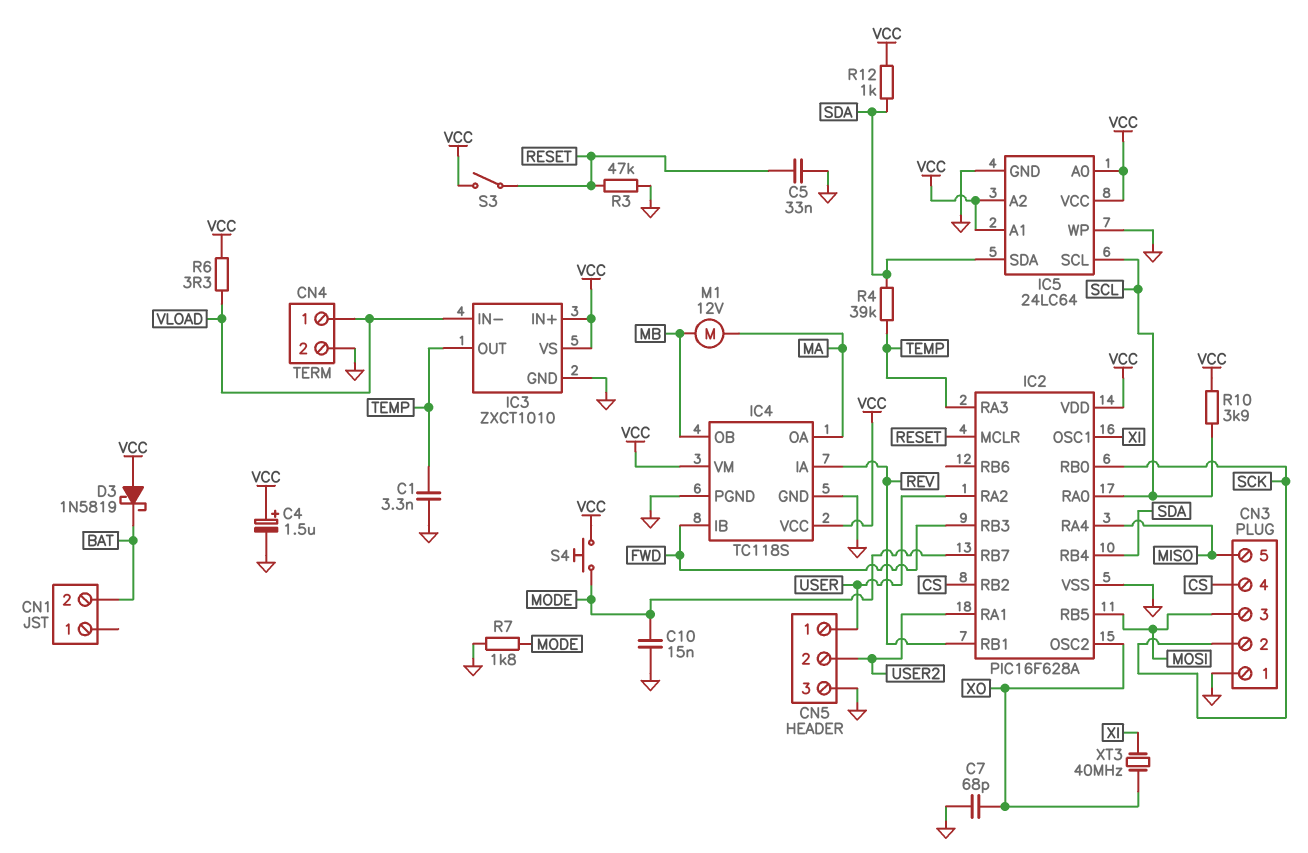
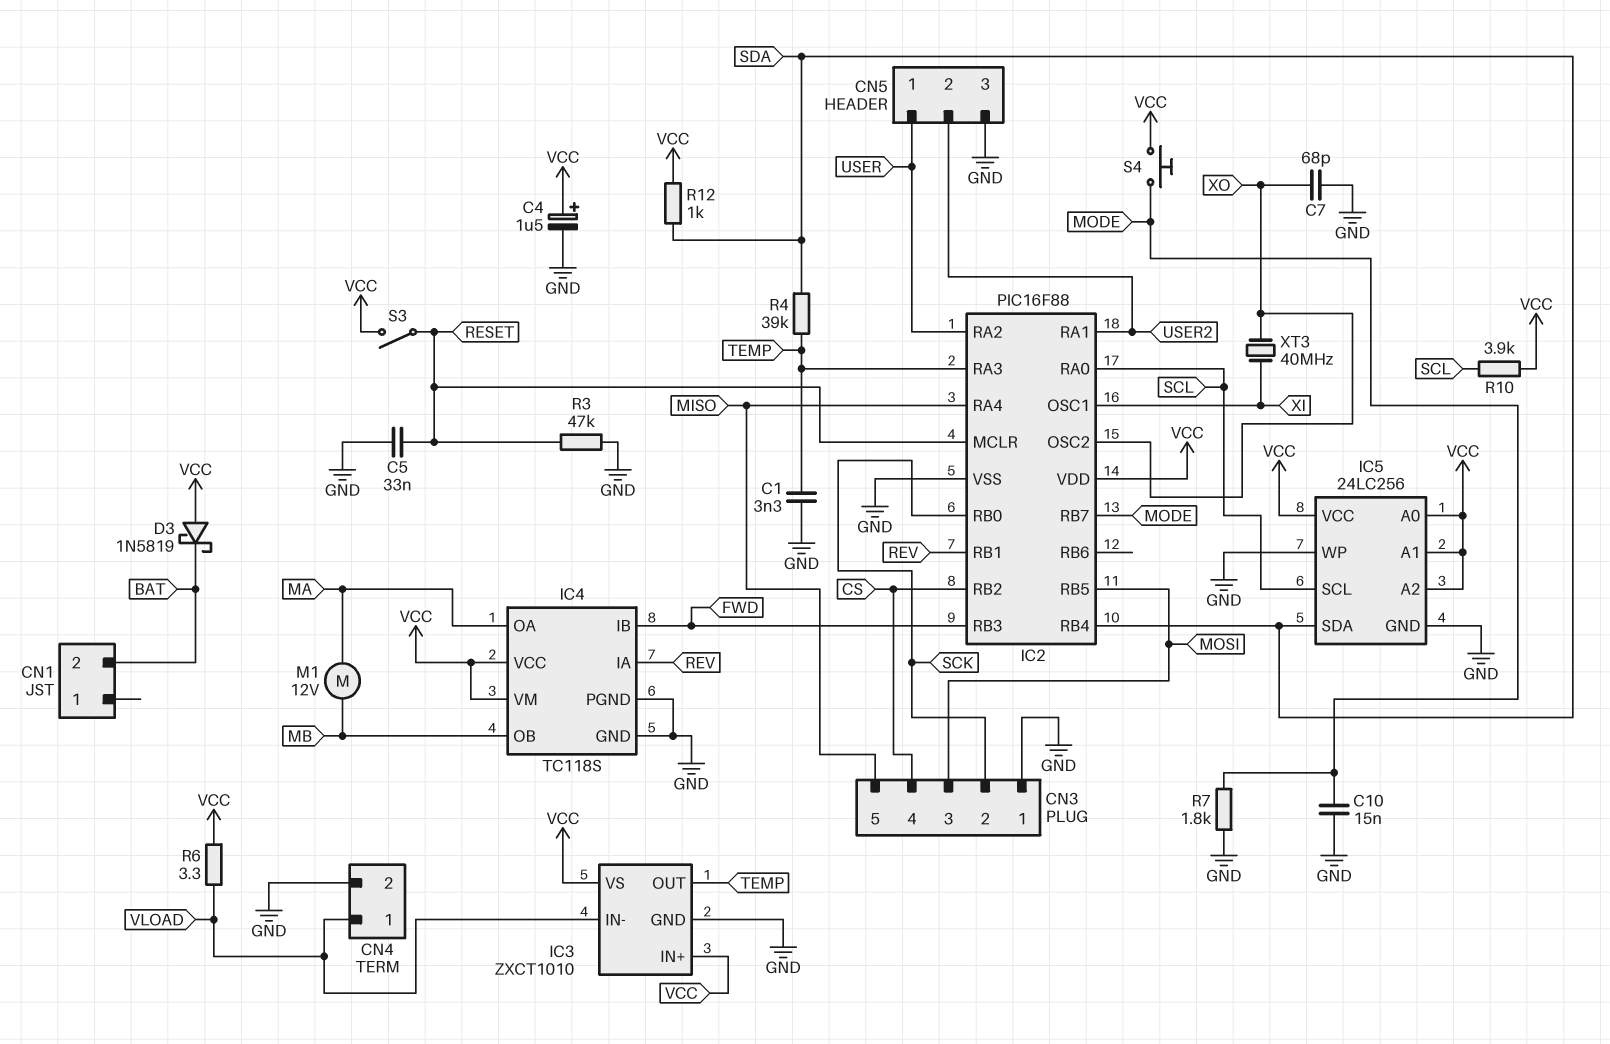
IC2: PIC16F628A -> PIC16F88
IC5: 24LC64 -> 24LC256

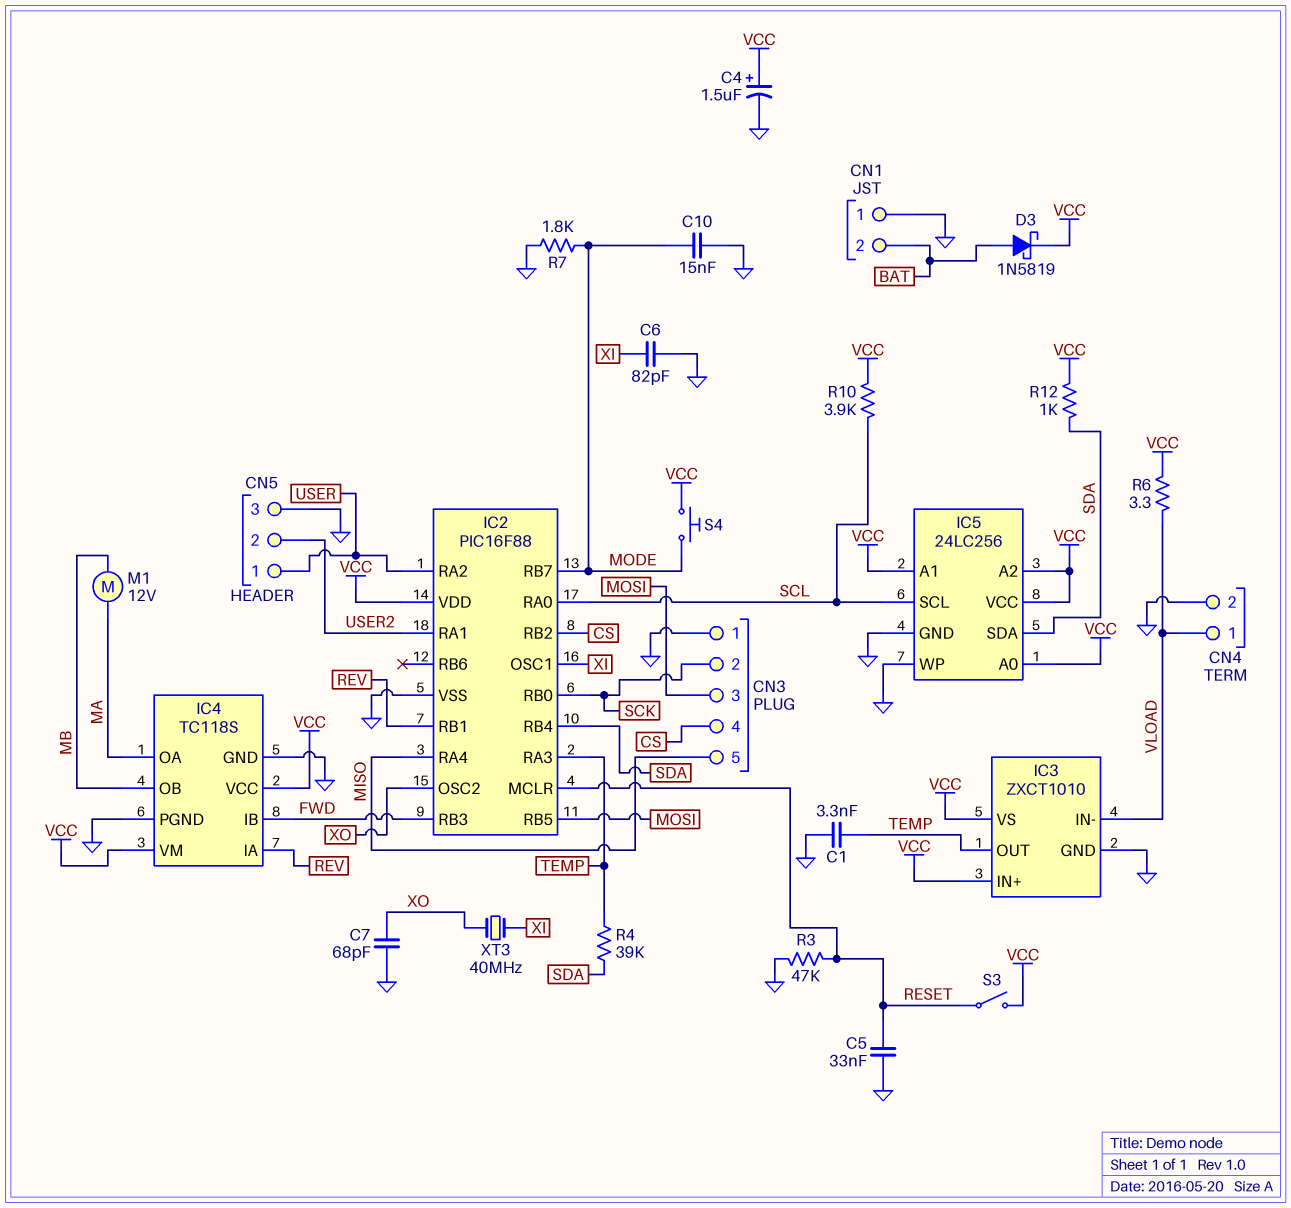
C6: none -> 82pF (GND, XI)
CN1 pin 1: none -> GND
D3: schottky 1N5819 (A VCC, K BAT) -> schottky 1N5819 (A BAT, K VCC)

